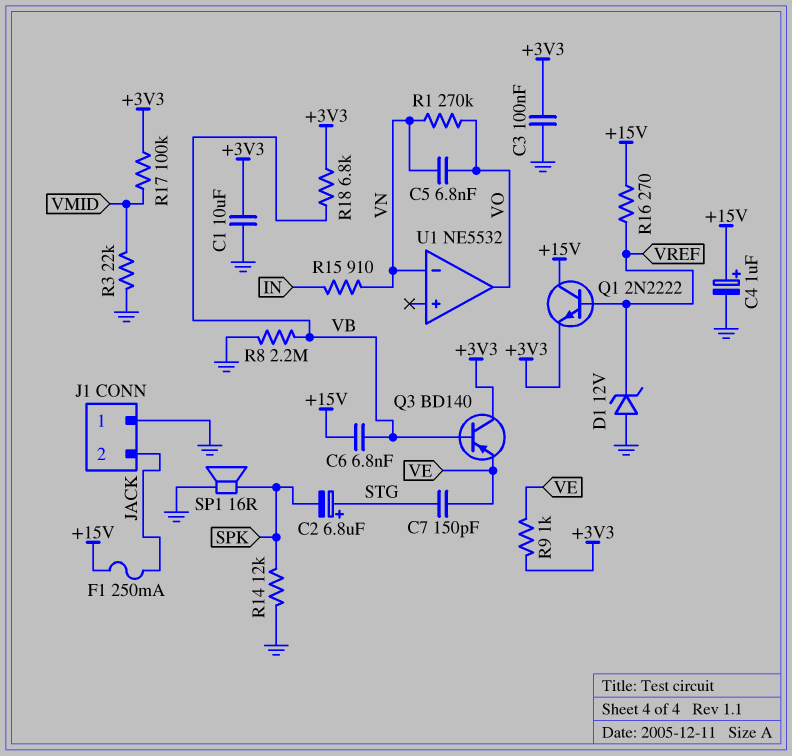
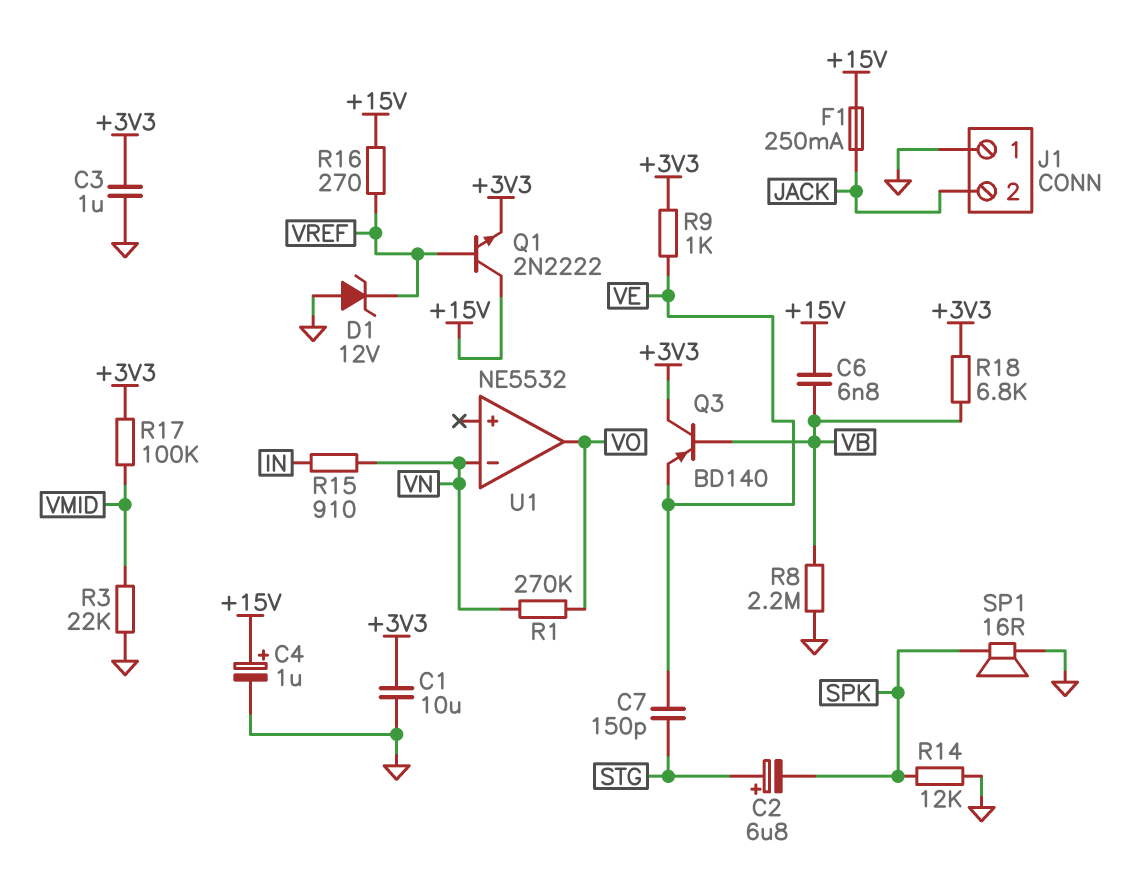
C3: 100nF (+3V3, GND) -> 1uF (+3V3, GND)
C5: 6.8nF (VN, VO) -> none

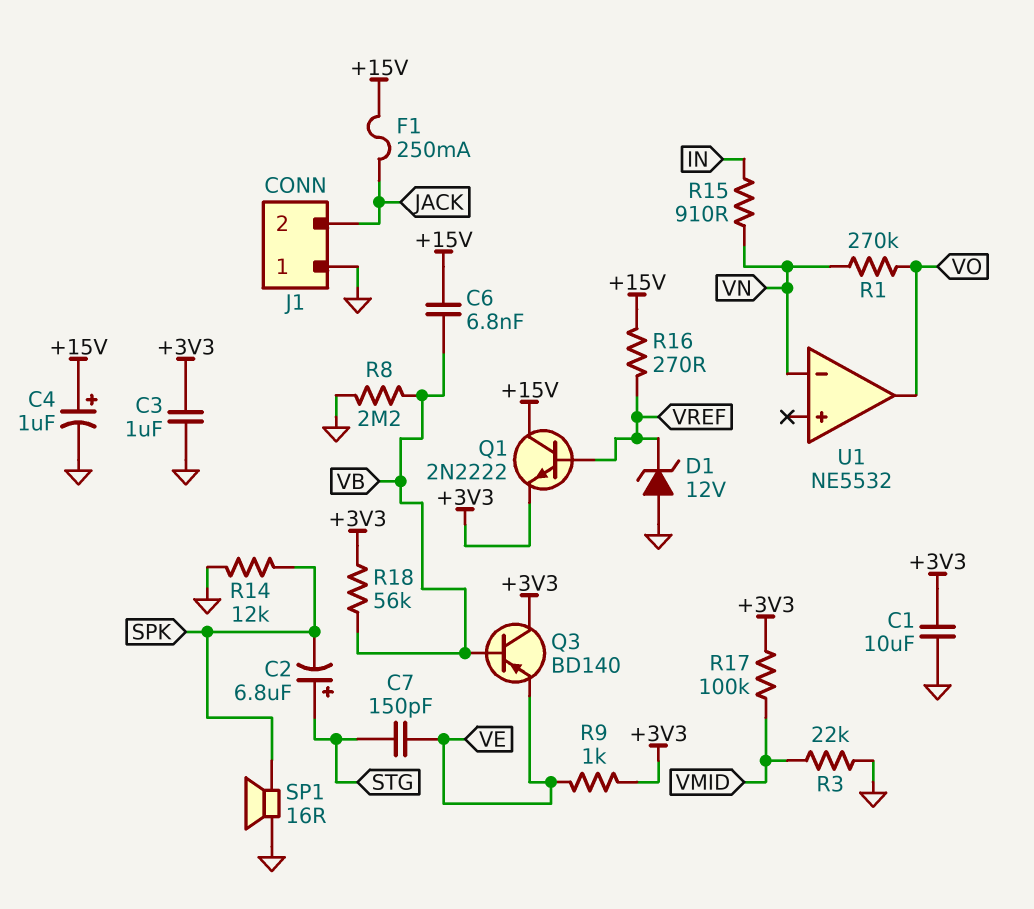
R18: 6.8k (+3V3, VB) -> 56k (+3V3, VB)

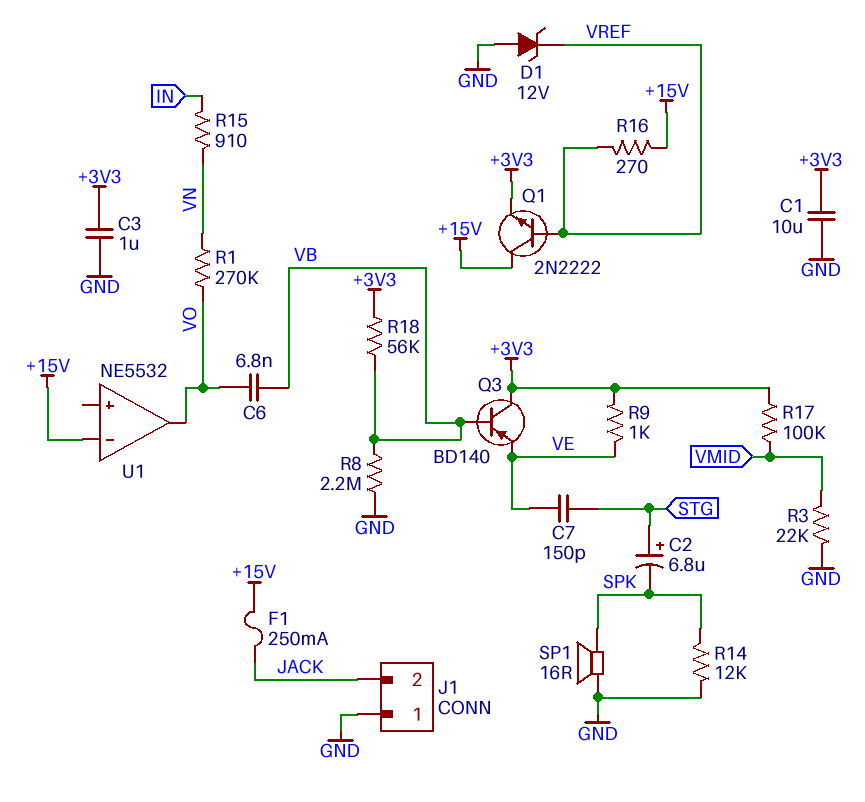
C4: 1uF (plus +15V, minus GND) -> none
C6: 6.8nF (+15V, VB) -> 6.8nF (VB, VO)
U1 pin in-: VN -> +15V

